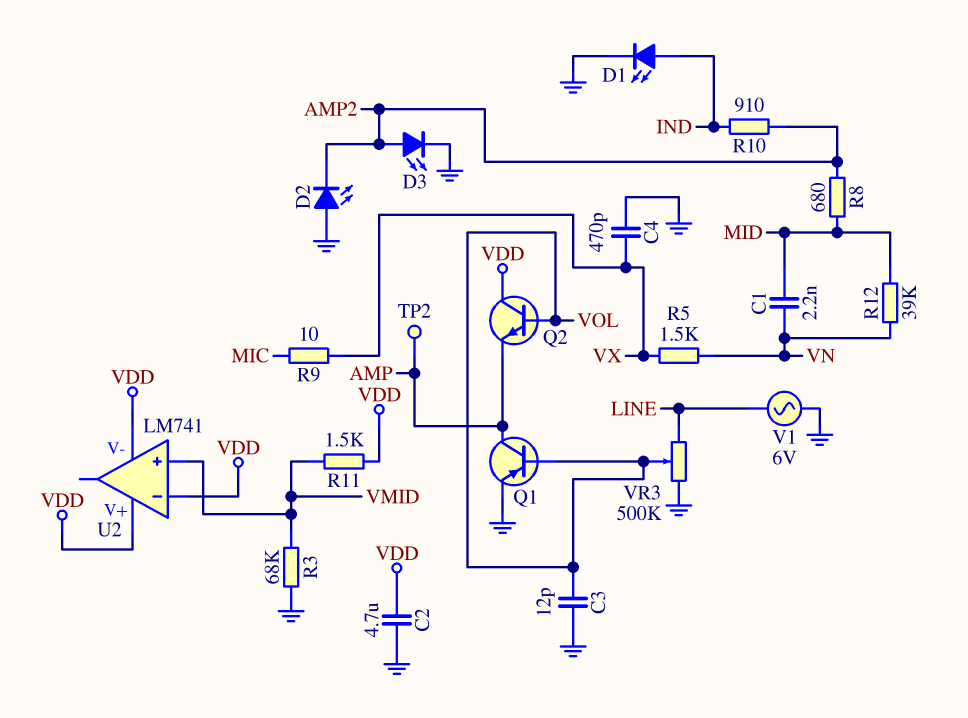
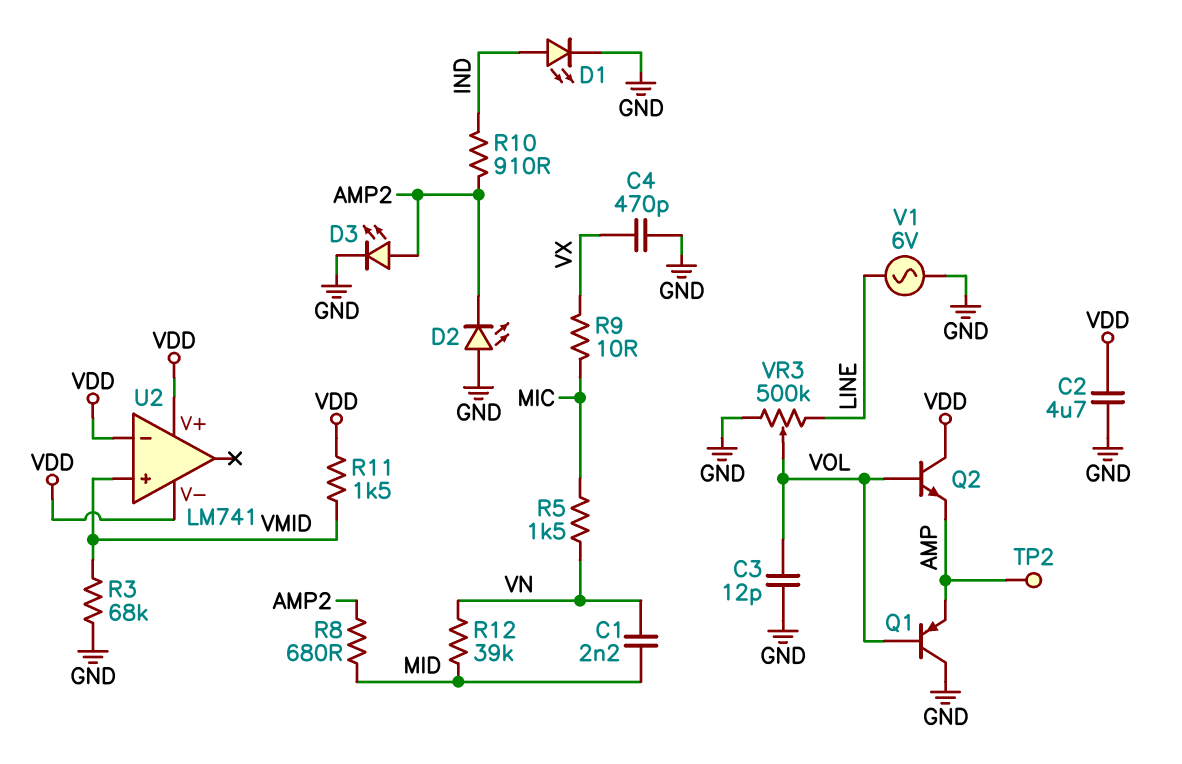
Q1: PNP (B VOL, C AMP, E GND) -> PNP (B VOL, C GND, E AMP)
R5: 1.5k (VN, VX) -> 1.5k (MIC, VN)

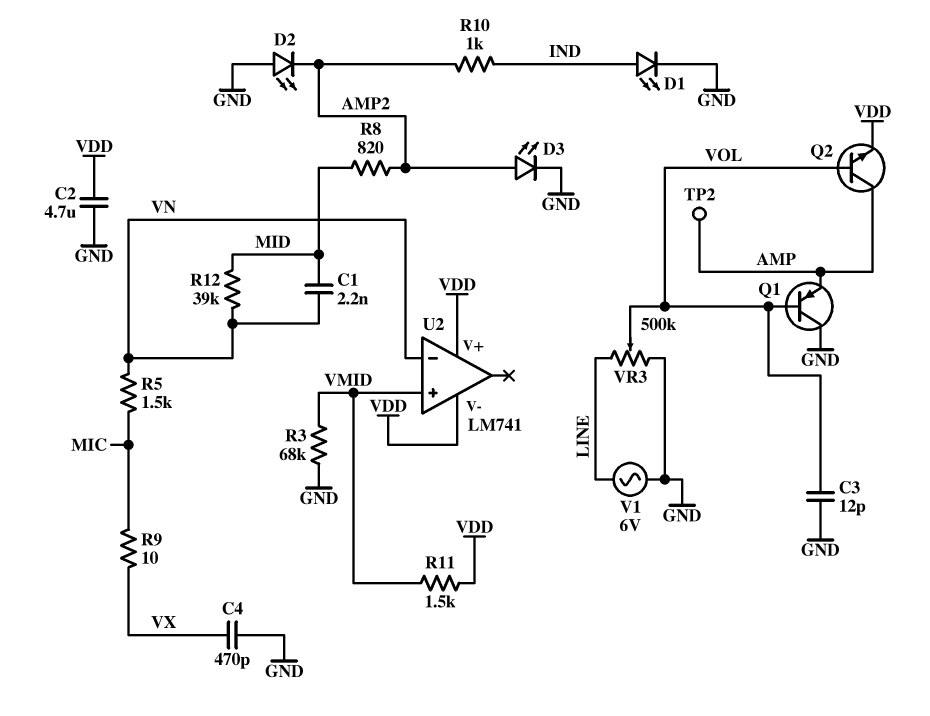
Q2: NPN (B VOL, C VDD, E AMP) -> NPN (B VOL, C AMP, E VDD)
R8: 680 (AMP2, MID) -> 820 (AMP2, MID)
R10: 910 (AMP2, IND) -> 1k (AMP2, IND)
U2 pin in-: VDD -> VN

